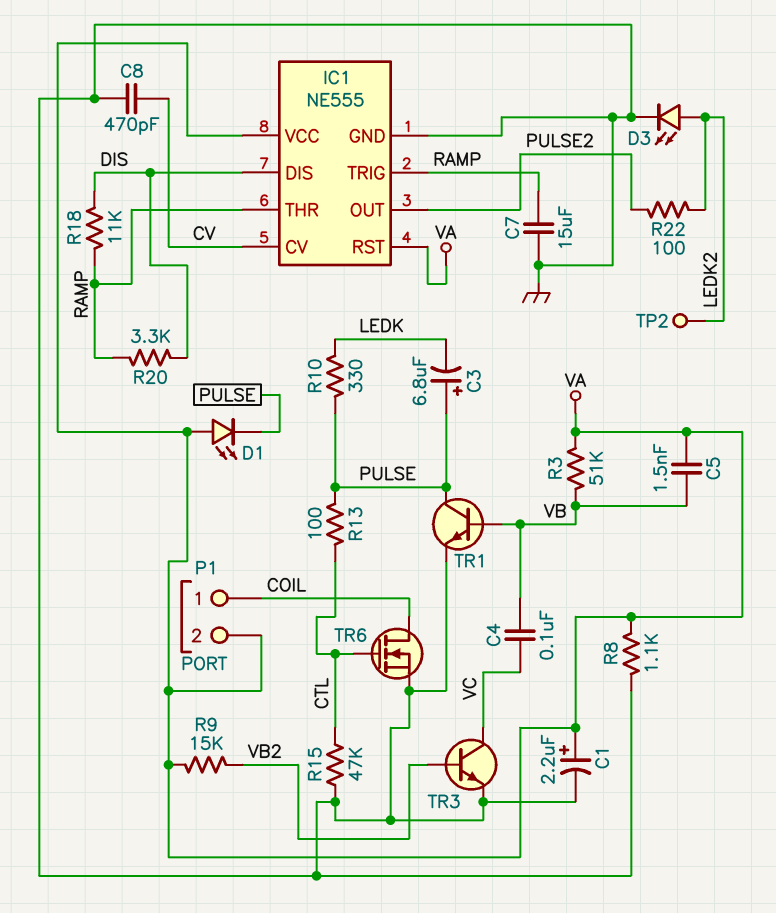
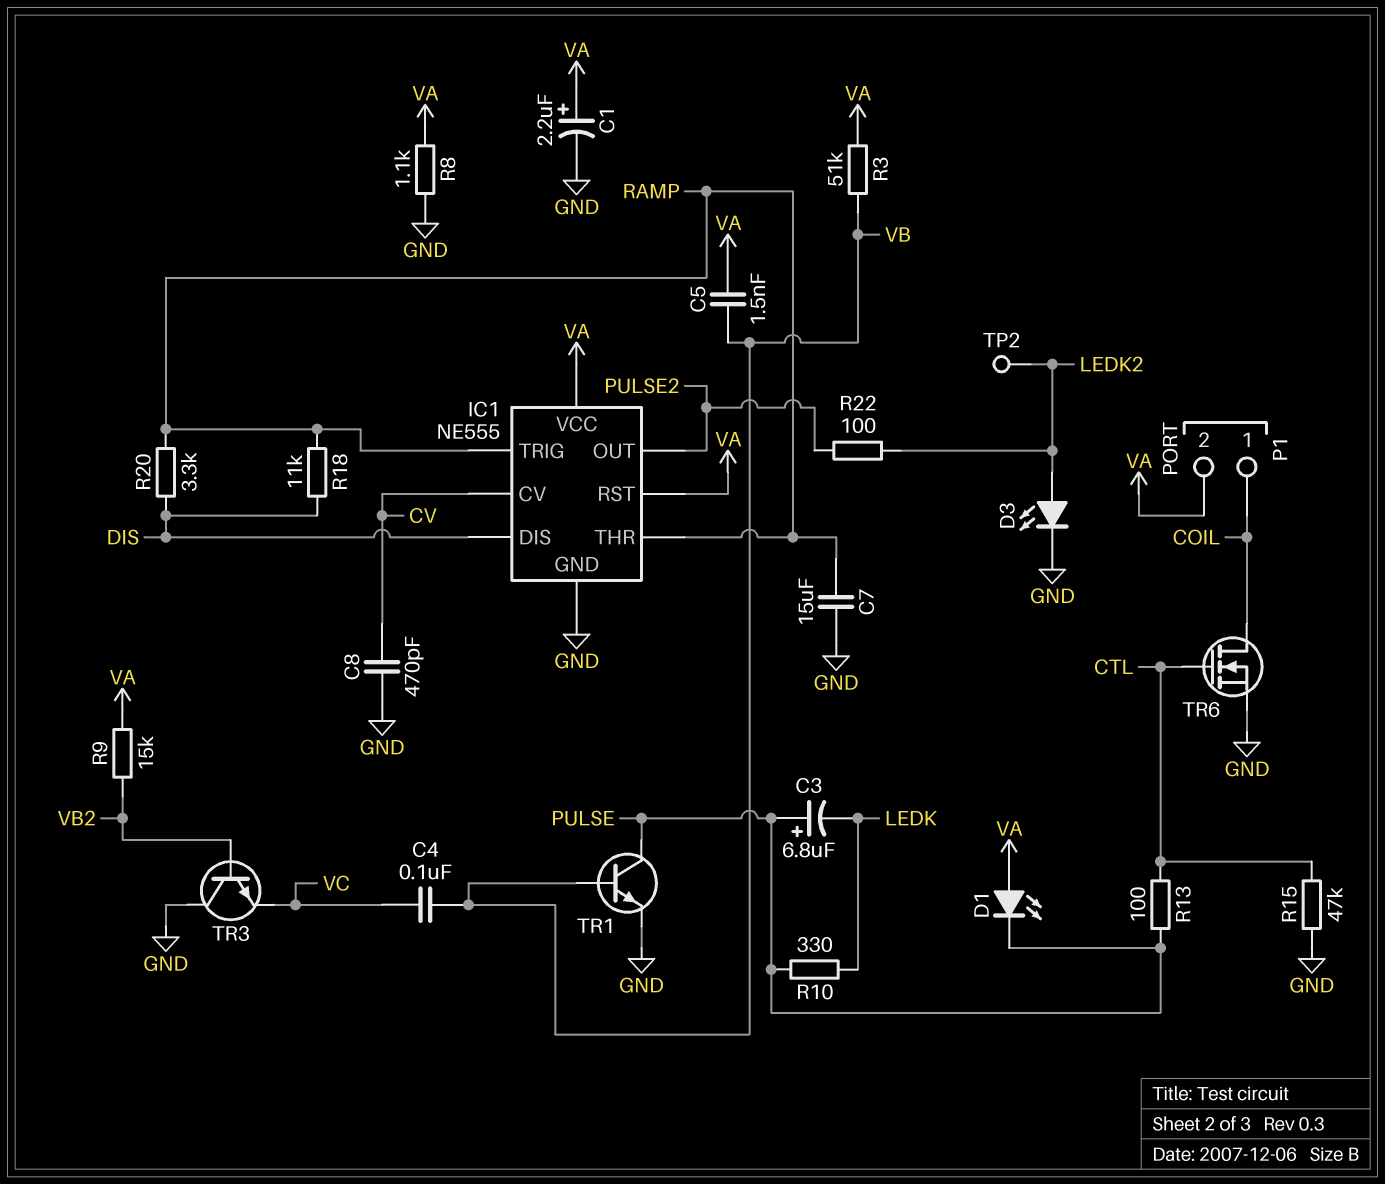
TR3: NPN (B VB2, C VC, E GND) -> NPN (B VB2, C GND, E VC)

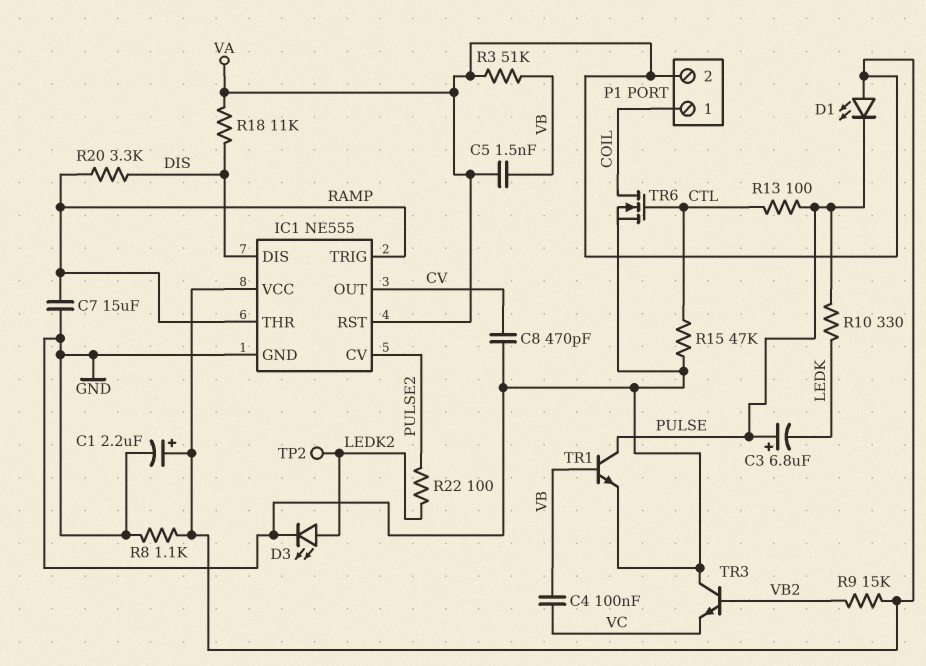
IC1 pin CV: CV -> PULSE2
IC1 pin OUT: PULSE2 -> CV
R18: 11k (DIS, RAMP) -> 11k (DIS, VA)

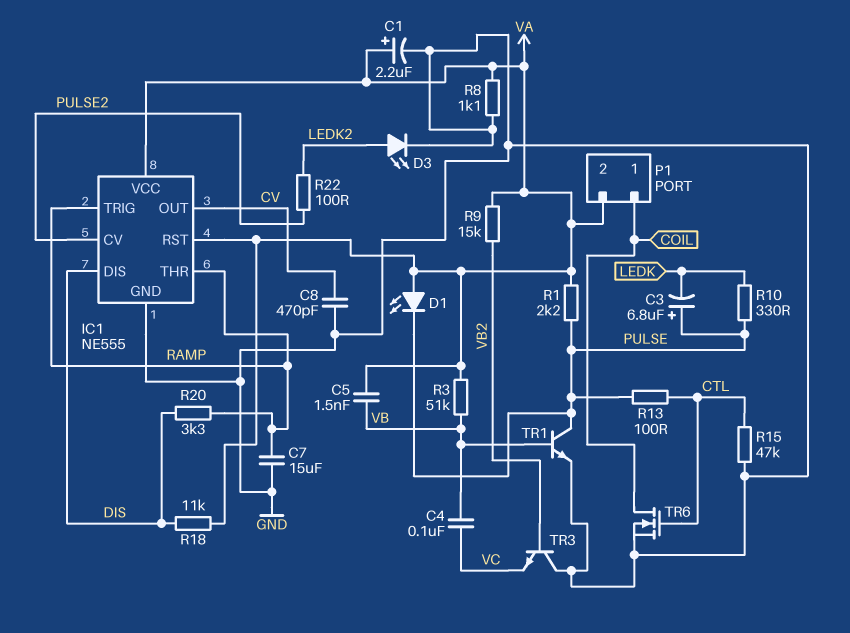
R1: none -> 2.2k (PULSE, VA)
TP2: test point (LEDK2) -> none

